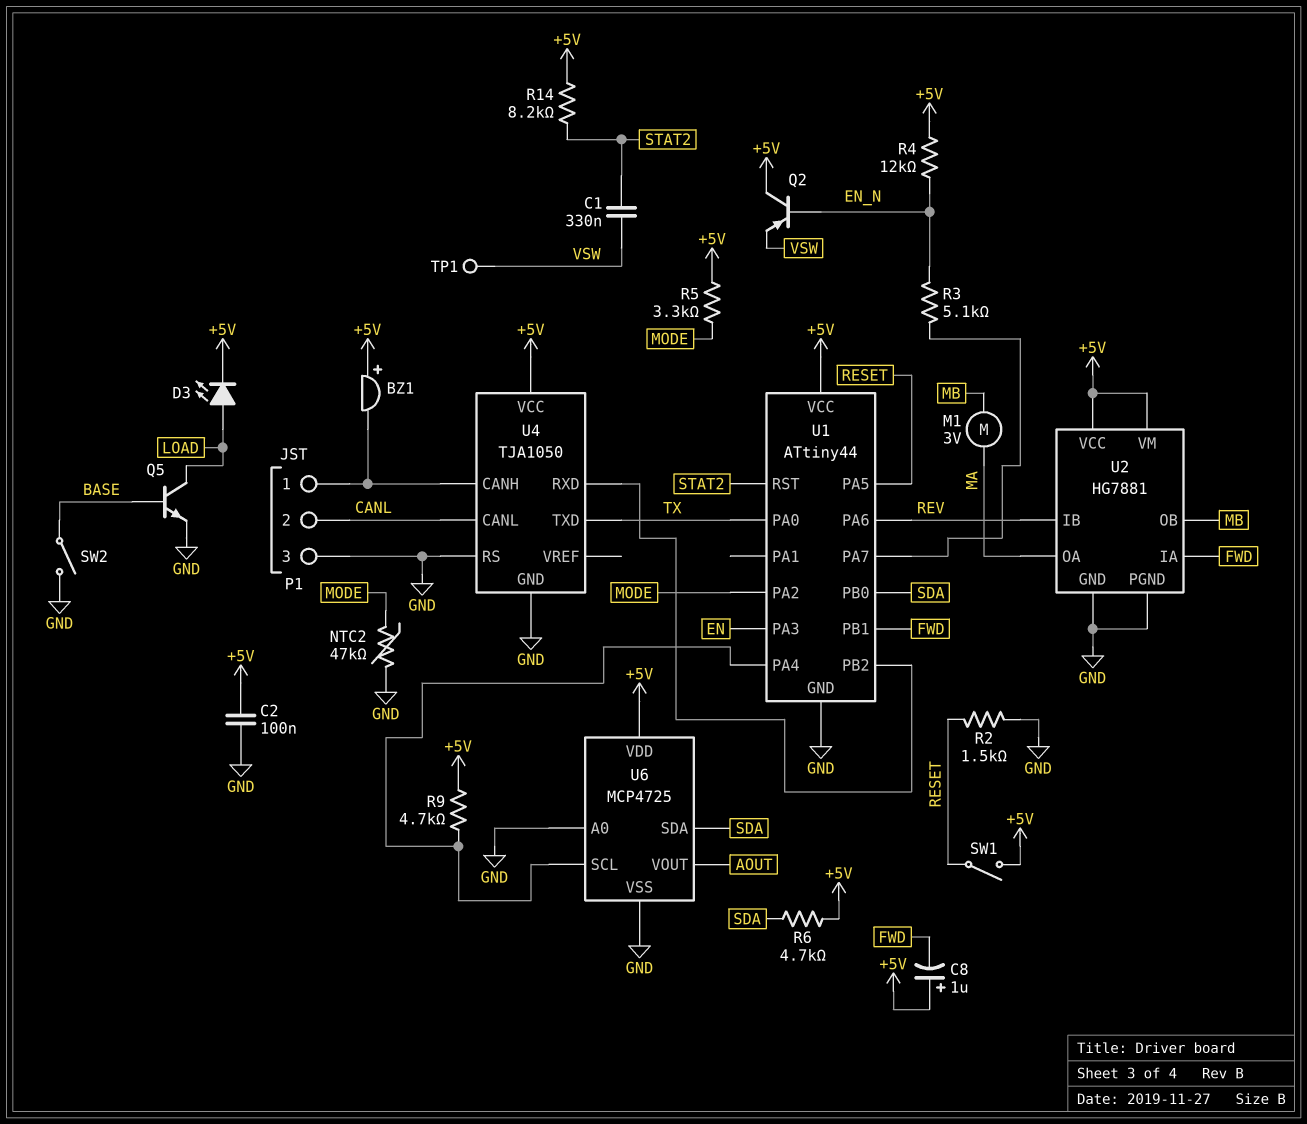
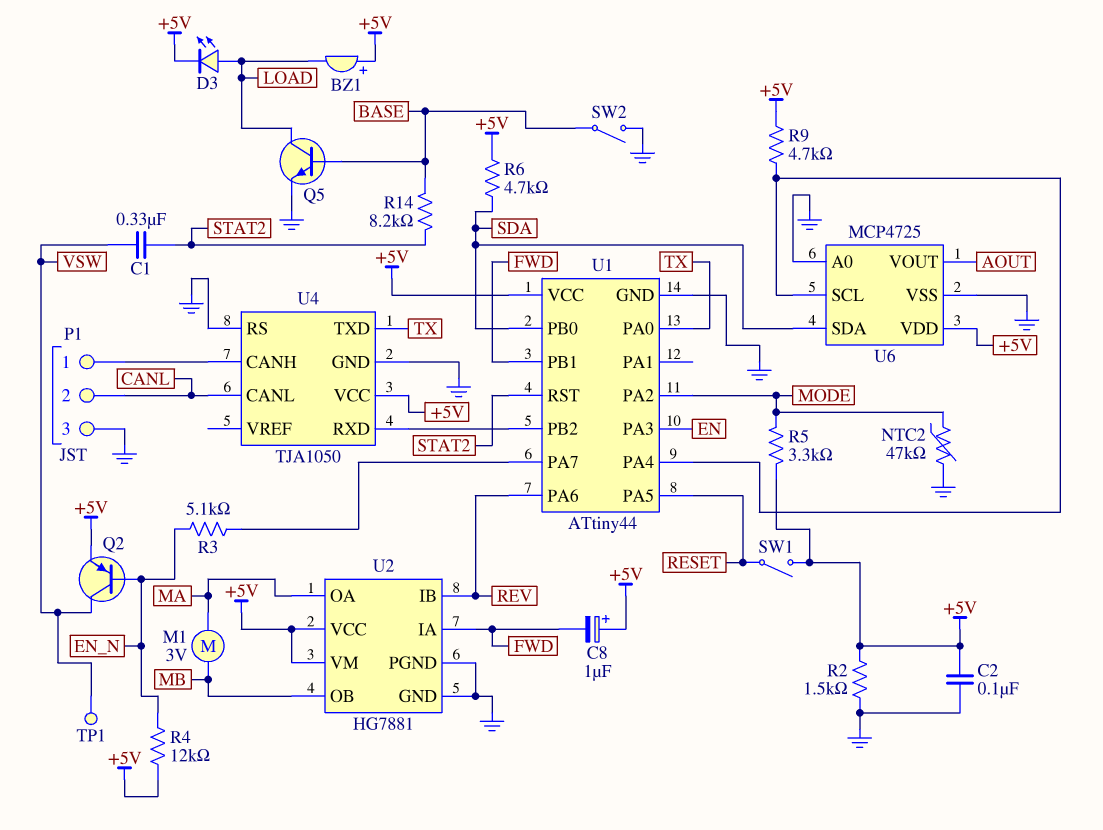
BZ1: buzzer (plus +5V, minus P1/1) -> buzzer (plus +5V, minus LOAD)
Q2: PNP (B EN_N, C +5V, E VSW) -> PNP (B EN_N, C VSW, E +5V)
R2: 1.5k (GND, RESET) -> 1.5k (+5V, GND)
R14: 8.2k (+5V, STAT2) -> 8.2k (BASE, STAT2)

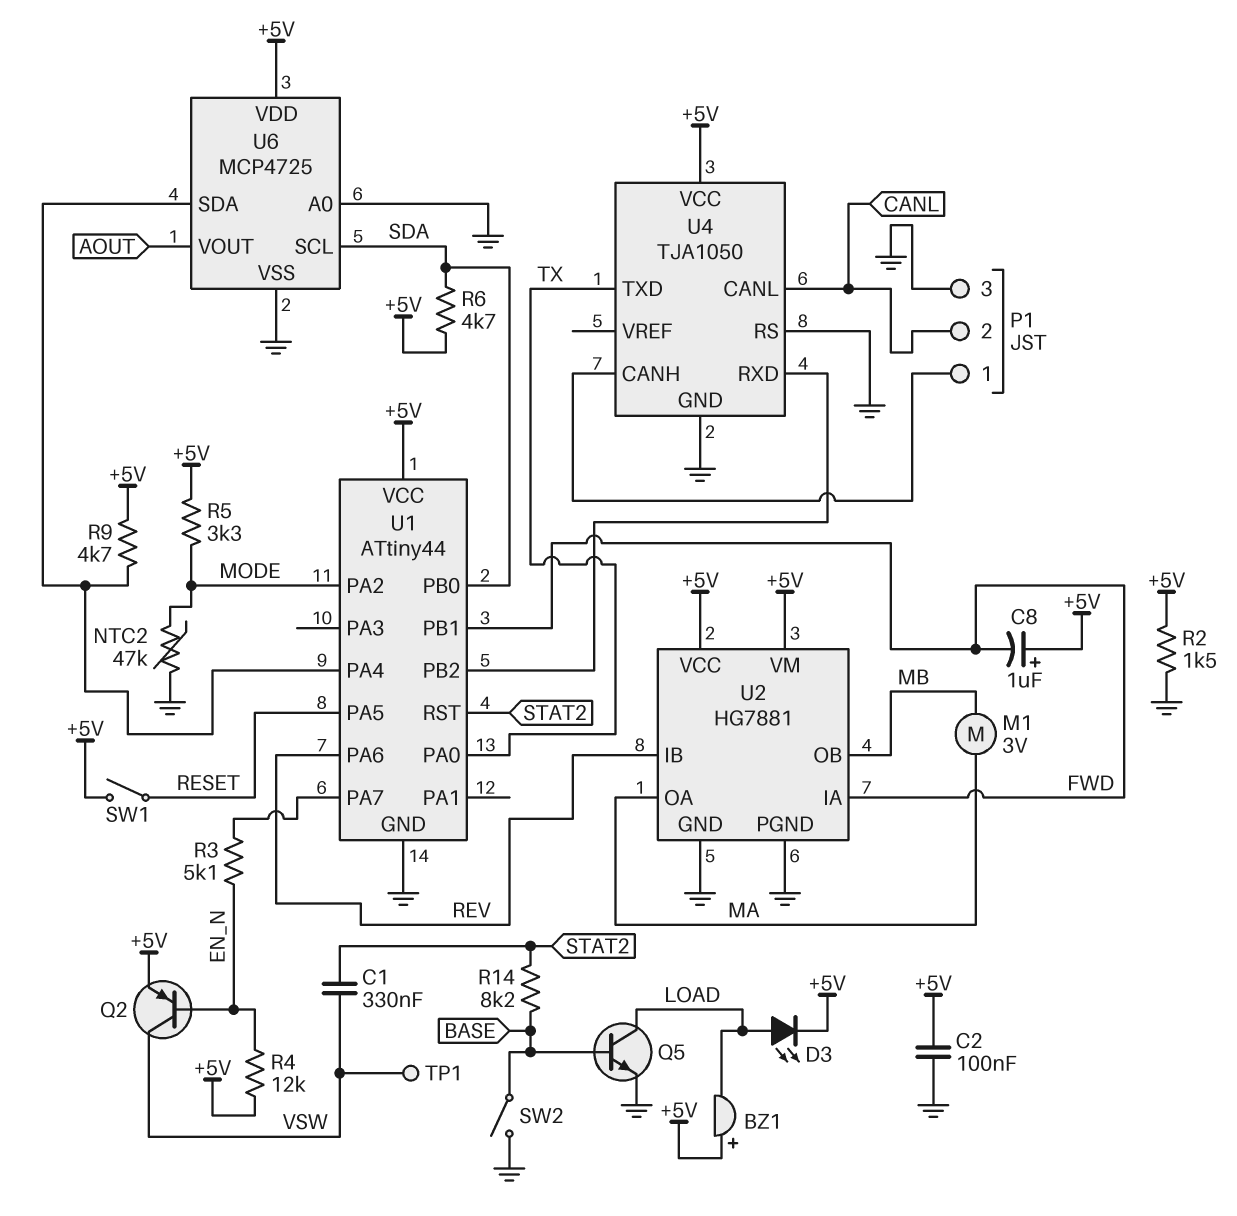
U1 pin PA3: EN -> none
U6 pin SCL: U1/PA4 -> SDA
U6 pin SDA: SDA -> U1/PA4

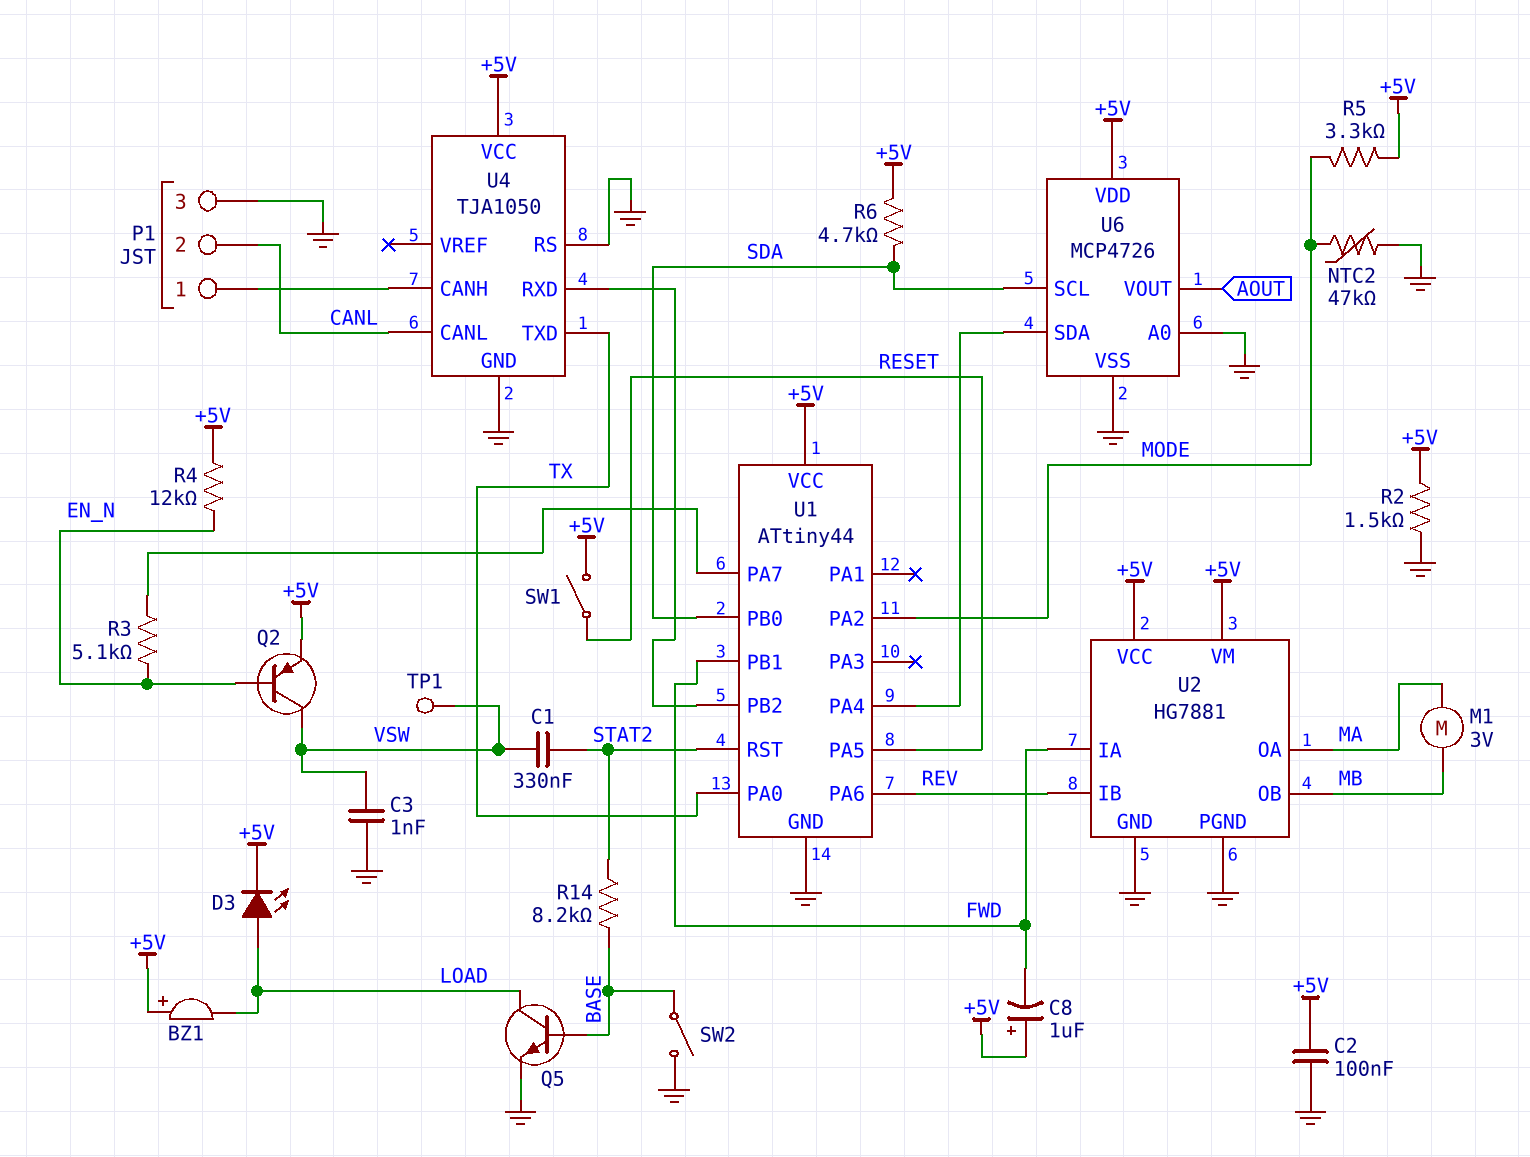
C3: none -> 1nF (GND, VSW)
R9: 4.7k (+5V, U1/PA4) -> none
U6: MCP4725 -> MCP4726

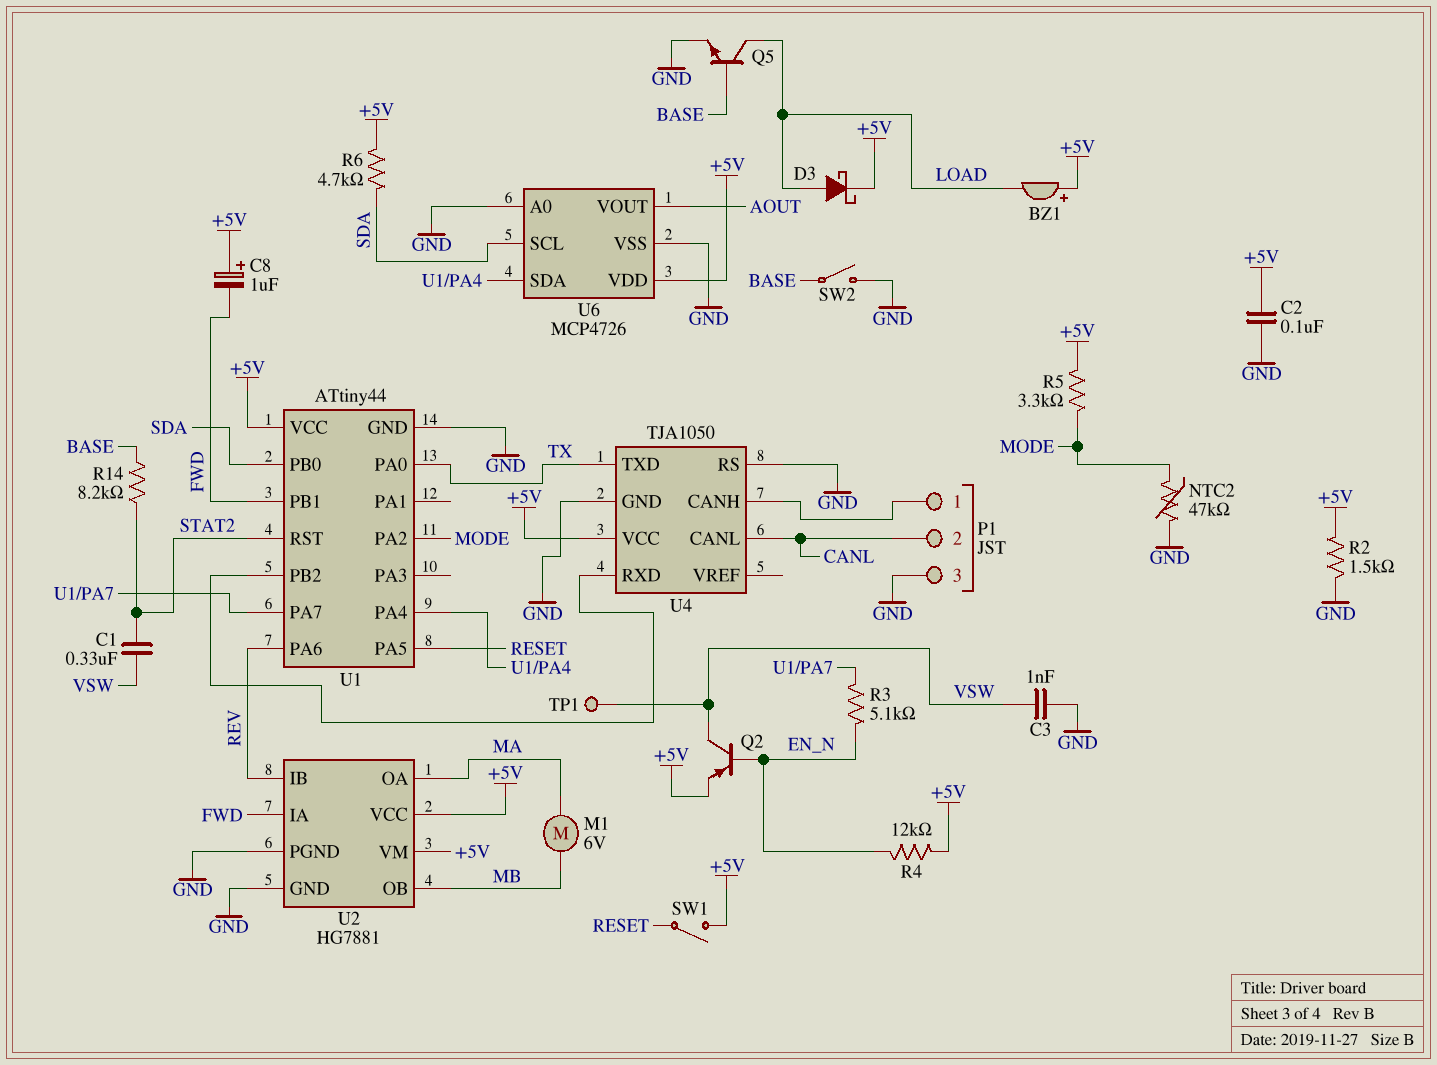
D3: LED (A LOAD, K +5V) -> schottky (A LOAD, K +5V)
M1: motor 3V (MA, MB) -> motor 6V (MA, MB)

